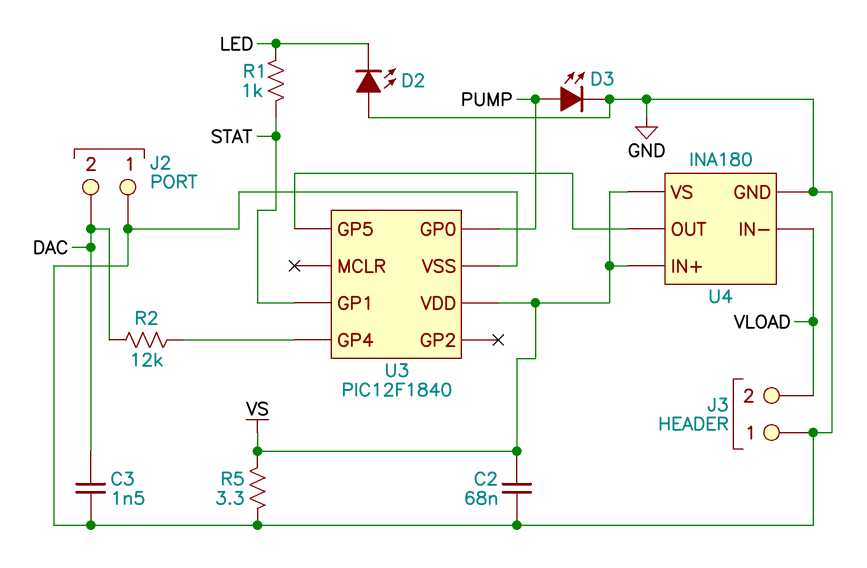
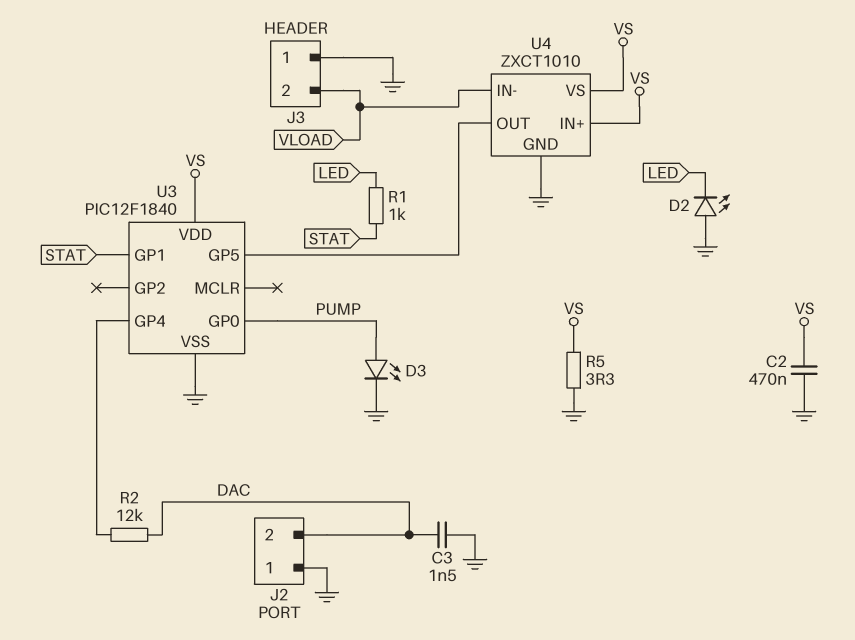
C2: 68nF (GND, VS) -> 470nF (GND, VS)
U4: INA180 -> ZXCT1010

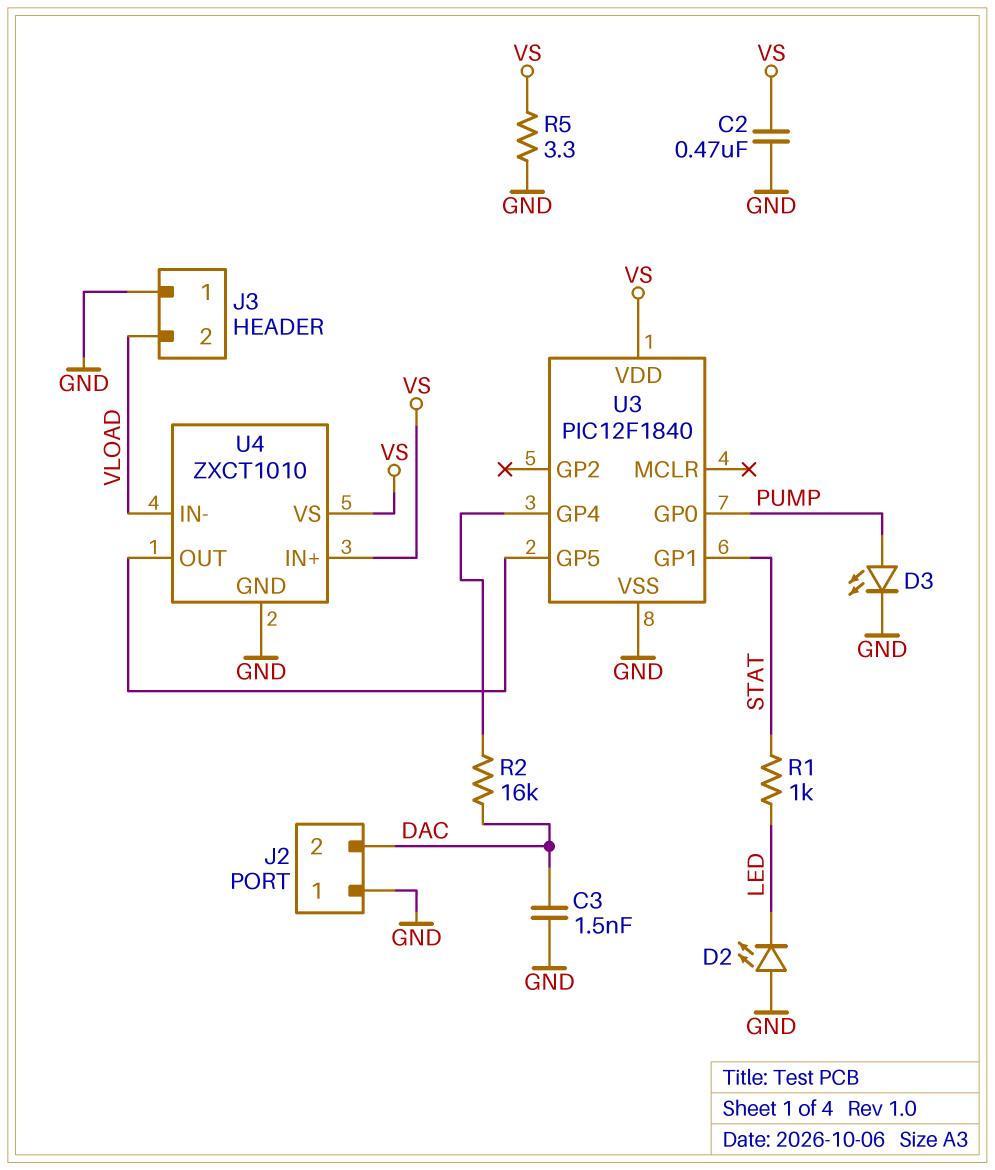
R2: 12k (DAC, U3/GP4) -> 16k (DAC, U3/GP4)

